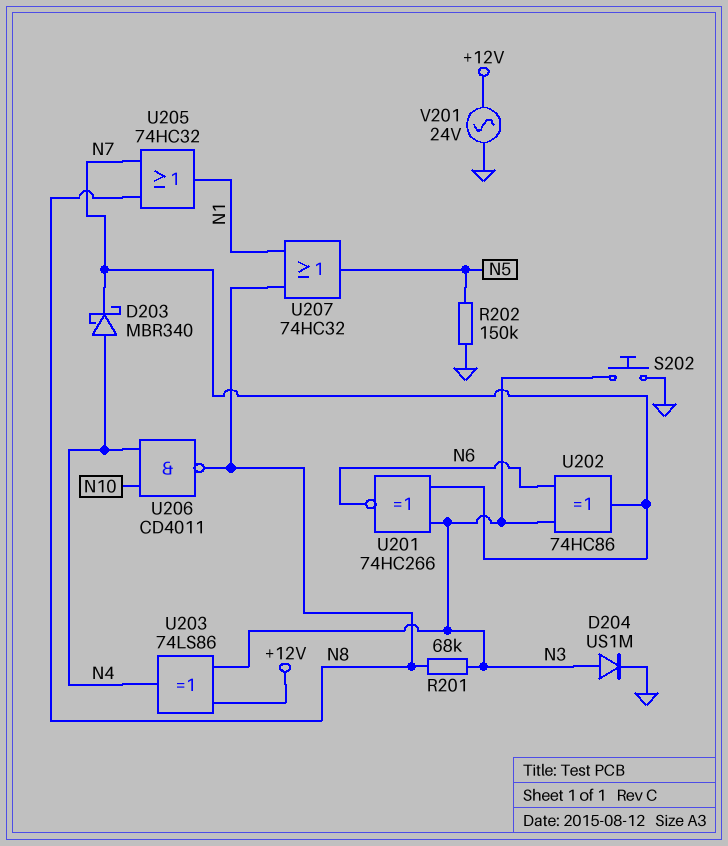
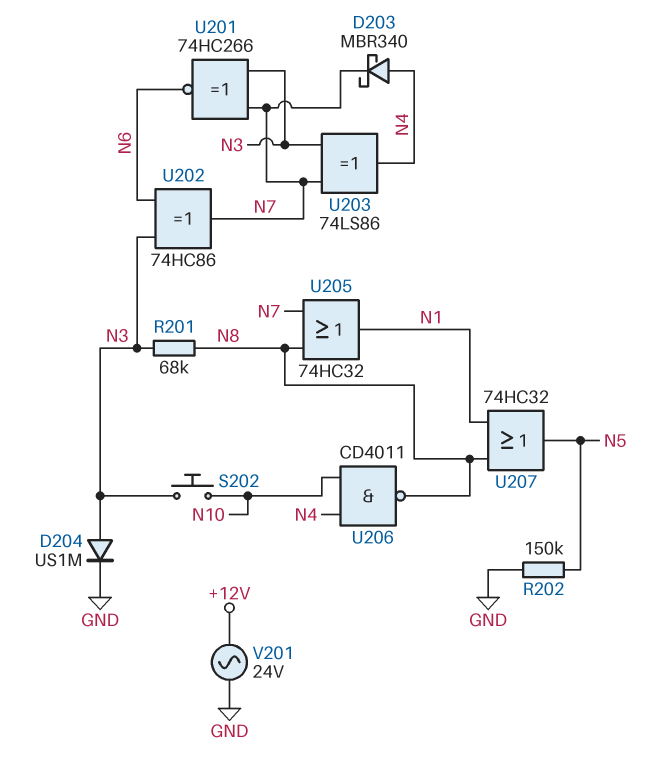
S202: button (GND, N3) -> button (N3, N10)
U203: XOR 74LS86 (in +12V, in N3, out N4) -> XOR 74LS86 (in N3, in N7, out N4)

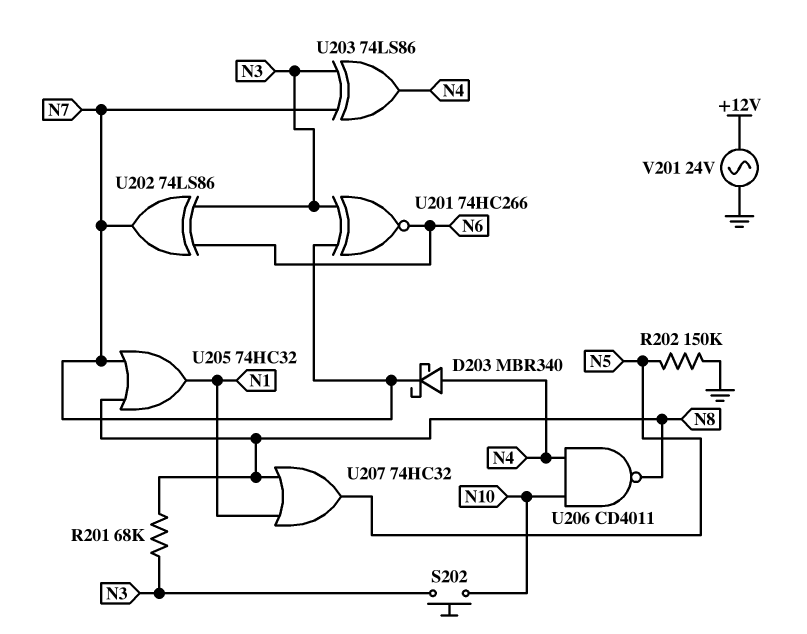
D204: diode US1M (A N3, K GND) -> none
U202: XOR 74HC86 (in N3, in N6, out N7) -> XOR 74LS86 (in N3, in N6, out N7)

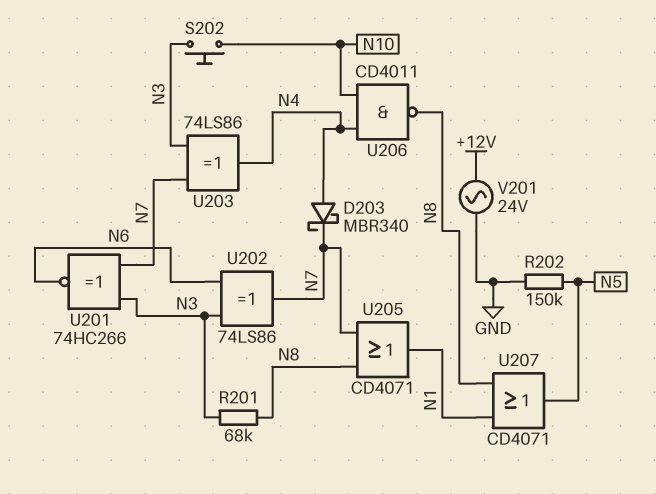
U205: OR 74HC32 (in N7, in N8, out N1) -> OR CD4071 (in N7, in N8, out N1)
U207: OR 74HC32 (in N1, in N8, out N5) -> OR CD4071 (in N1, in N8, out N5)

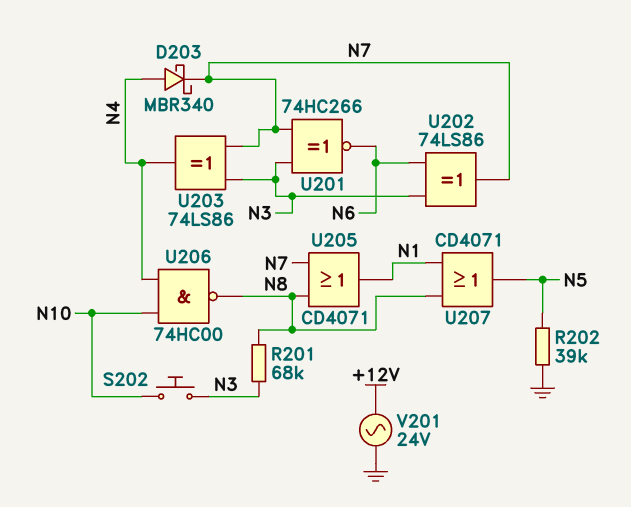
R202: 150k (GND, N5) -> 39k (GND, N5)
U206: NAND CD4011 (in N4, in N10, out N8) -> NAND 74HC00 (in N4, in N10, out N8)

